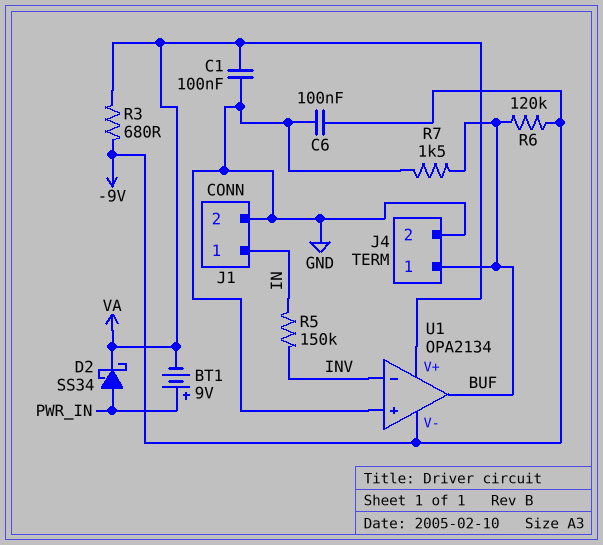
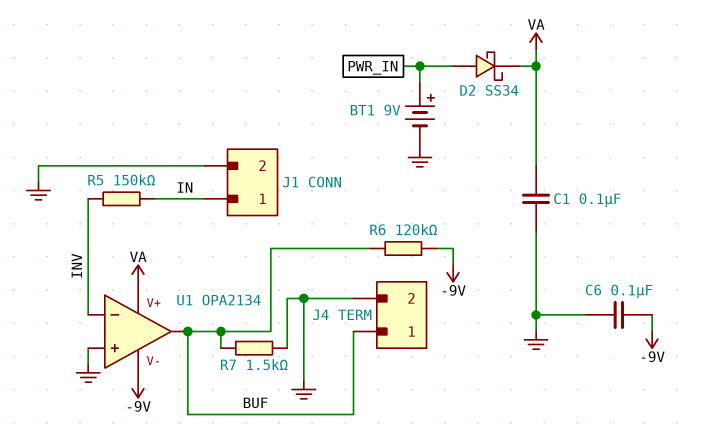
BT1: 9V (plus PWR_IN, minus VA) -> 9V (plus PWR_IN, minus GND)
R3: 680 (-9V, VA) -> none

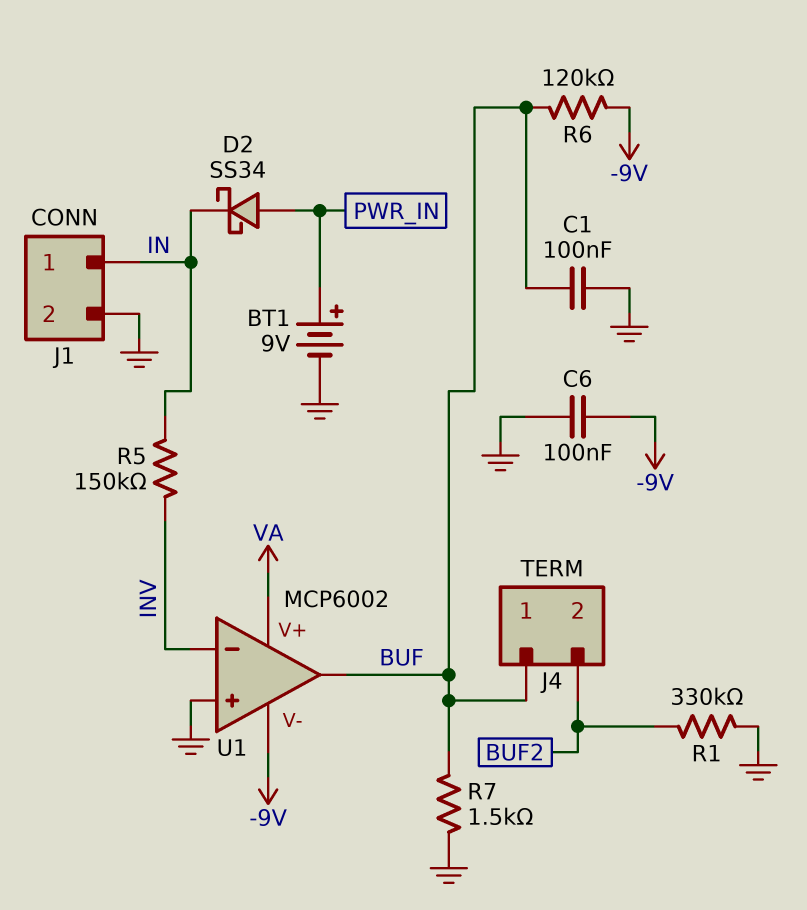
C1: 100nF (GND, VA) -> 100nF (BUF, GND)
D2: schottky SS34 (A PWR_IN, K VA) -> schottky SS34 (A PWR_IN, K IN)
J4 pin 2: GND -> BUF2
R1: none -> 330k (BUF2, GND)
U1: OPA2134 -> MCP6002

